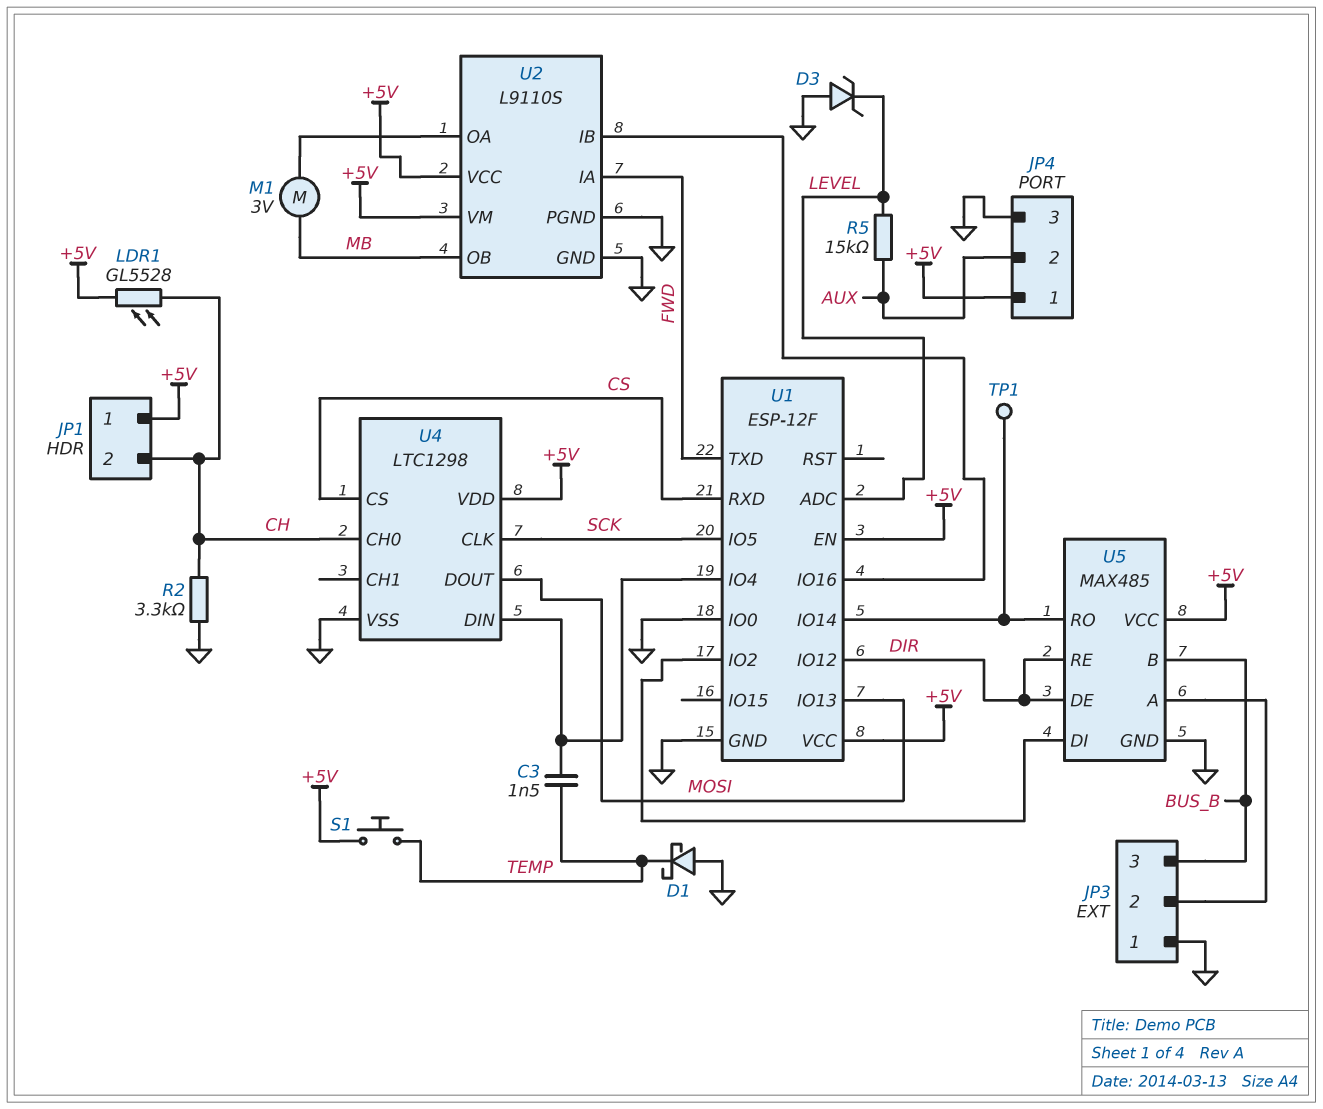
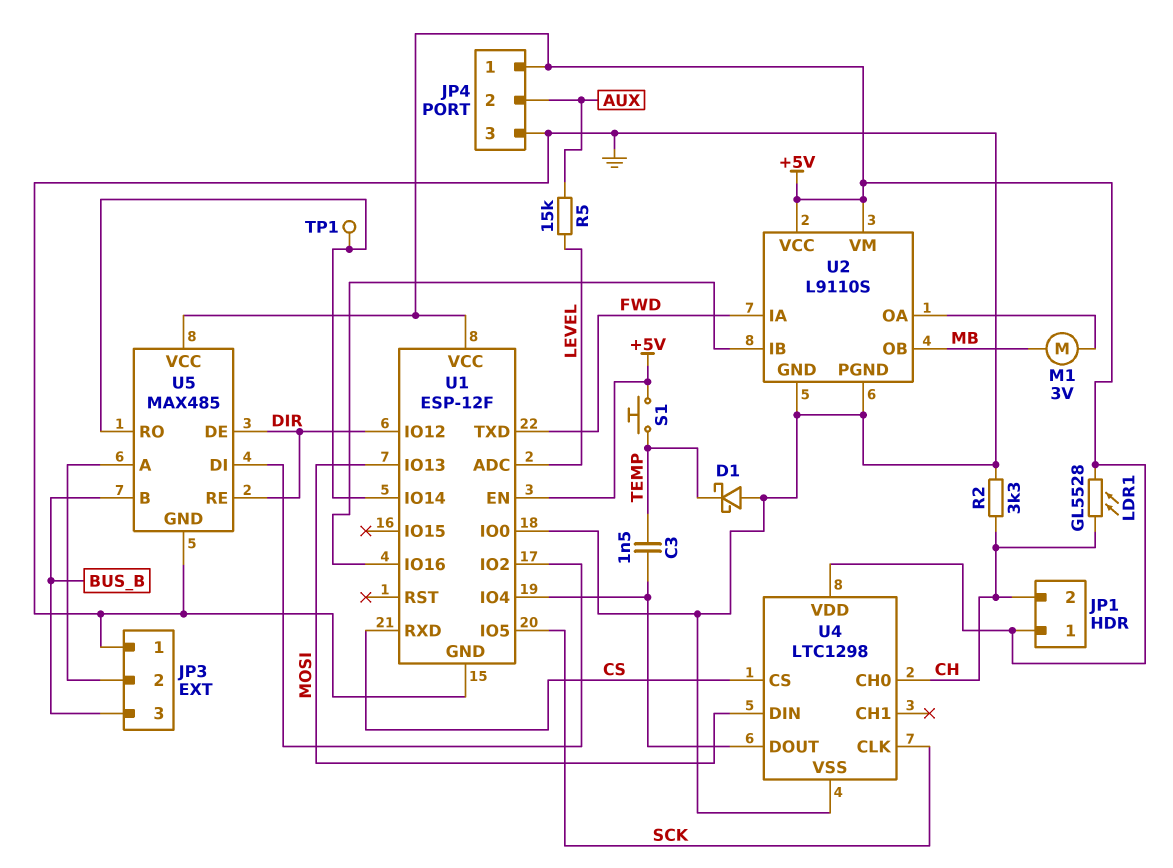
D3: zener (A GND, K LEVEL) -> none
U4 pin DIN: U1/IO4 -> MOSI
U4 pin DOUT: MOSI -> U1/IO4

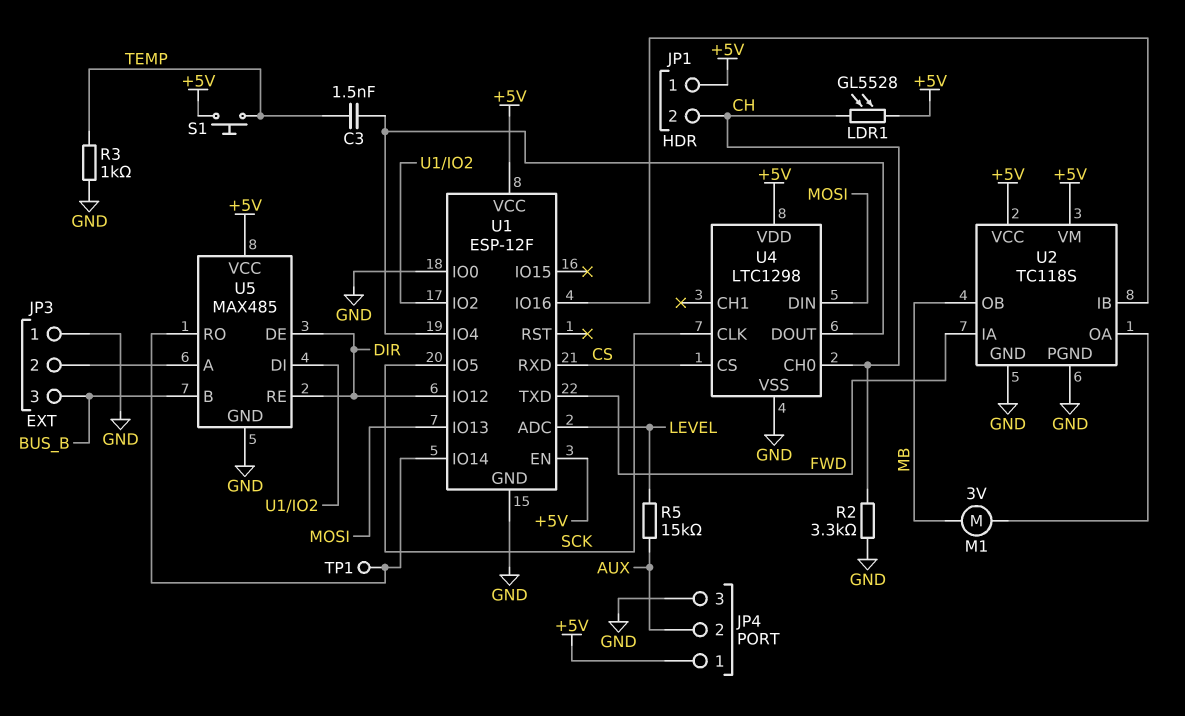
D1: schottky (A GND, K TEMP) -> none
R3: none -> 1k (GND, TEMP)
U2: L9110S -> TC118S

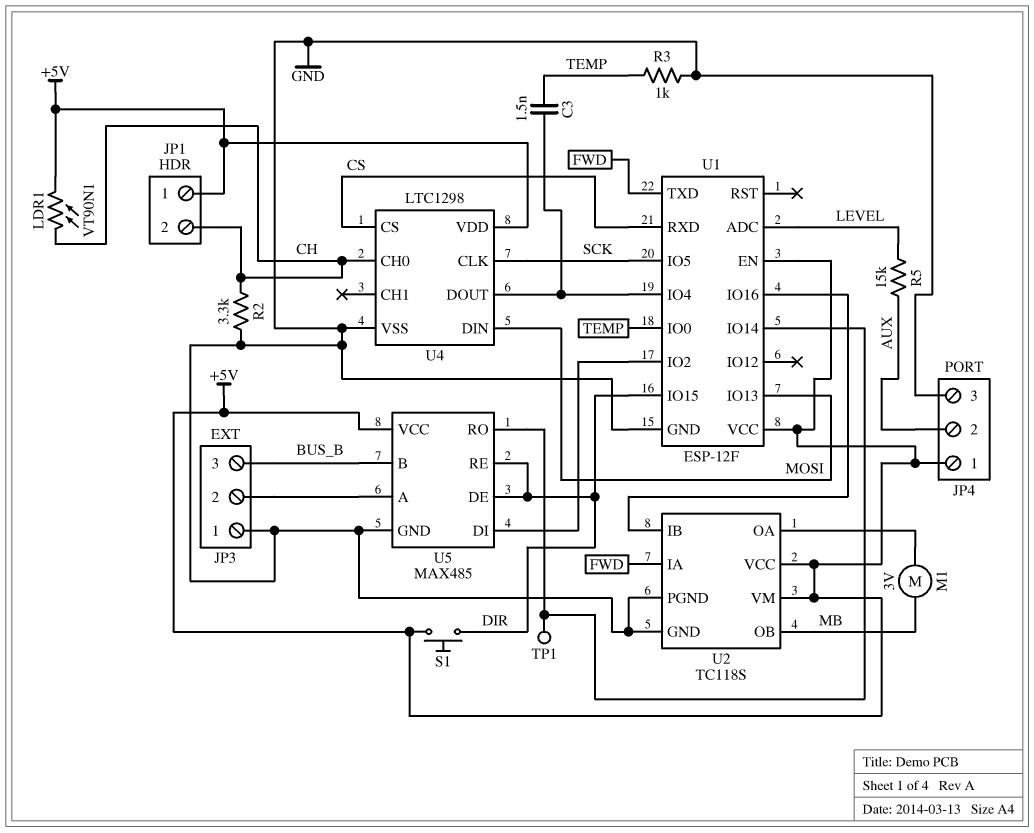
LDR1: GL5528 (+5V, CH) -> VT90N1 (+5V, CH)
S1: button (+5V, TEMP) -> button (+5V, DIR)
U1 pin IO0: GND -> TEMP
U1 pin IO12: DIR -> none
U1 pin IO15: none -> DIR

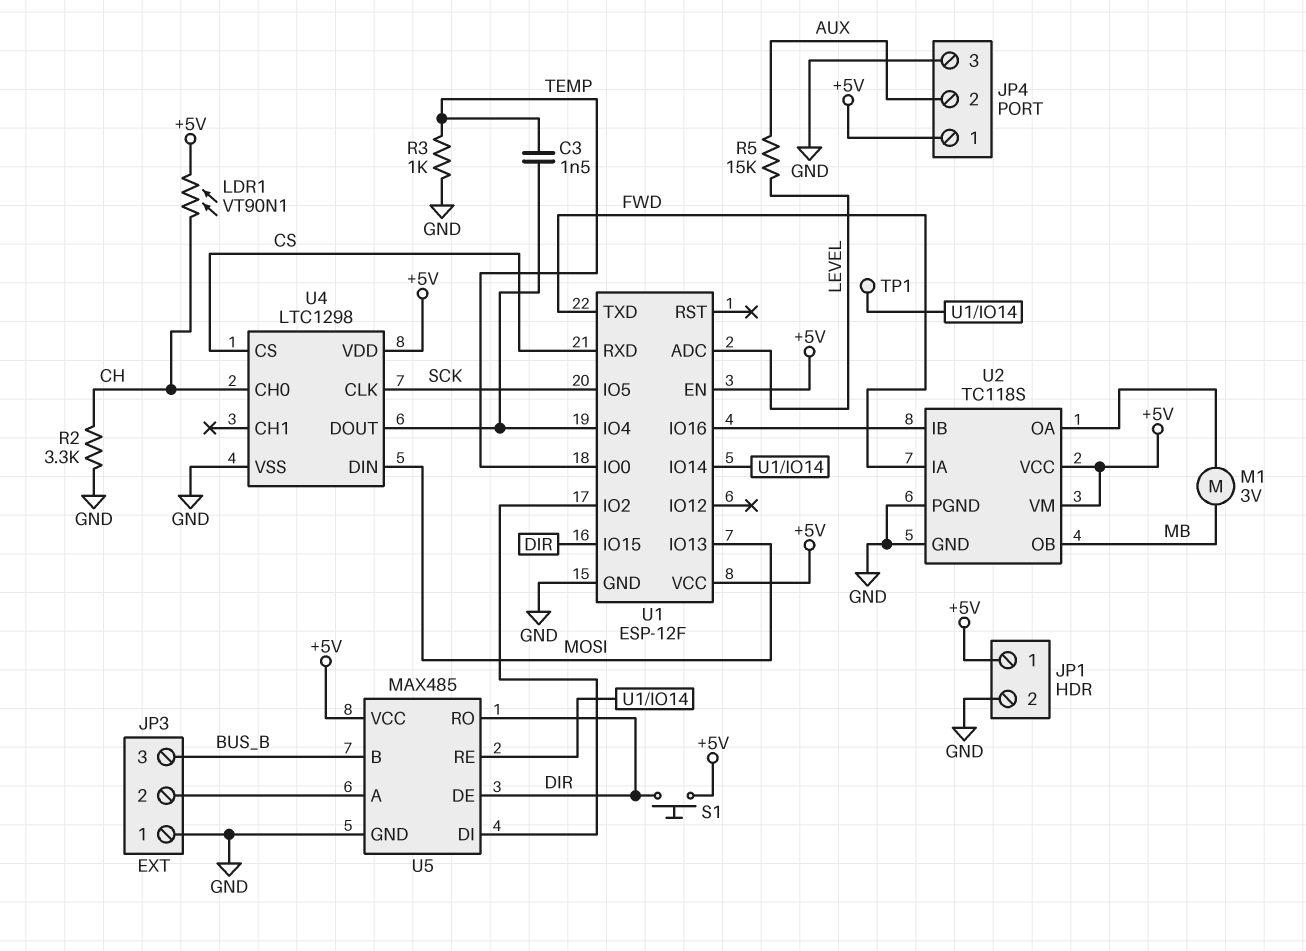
JP1 pin 2: CH -> GND
U5 pin RE: DIR -> U1/IO14
U5 pin RO: U1/IO14 -> DIR

